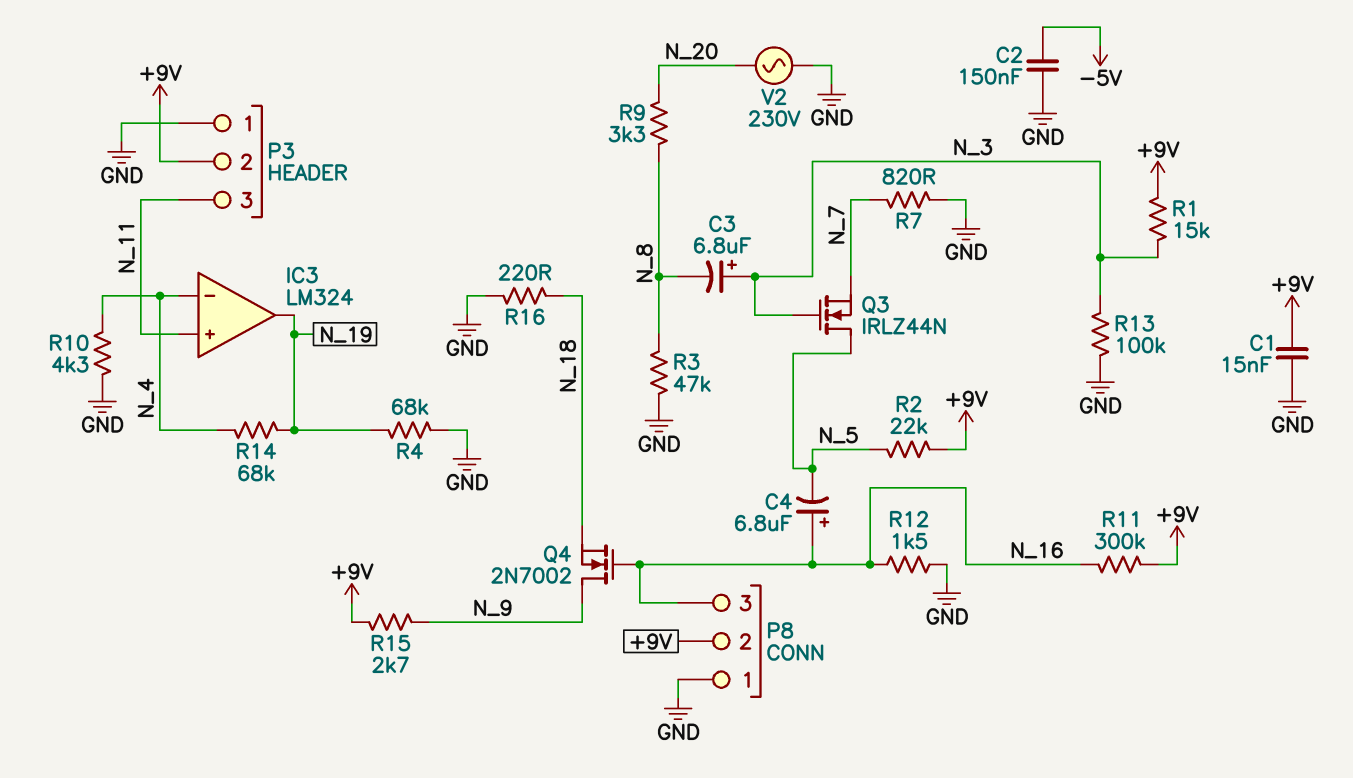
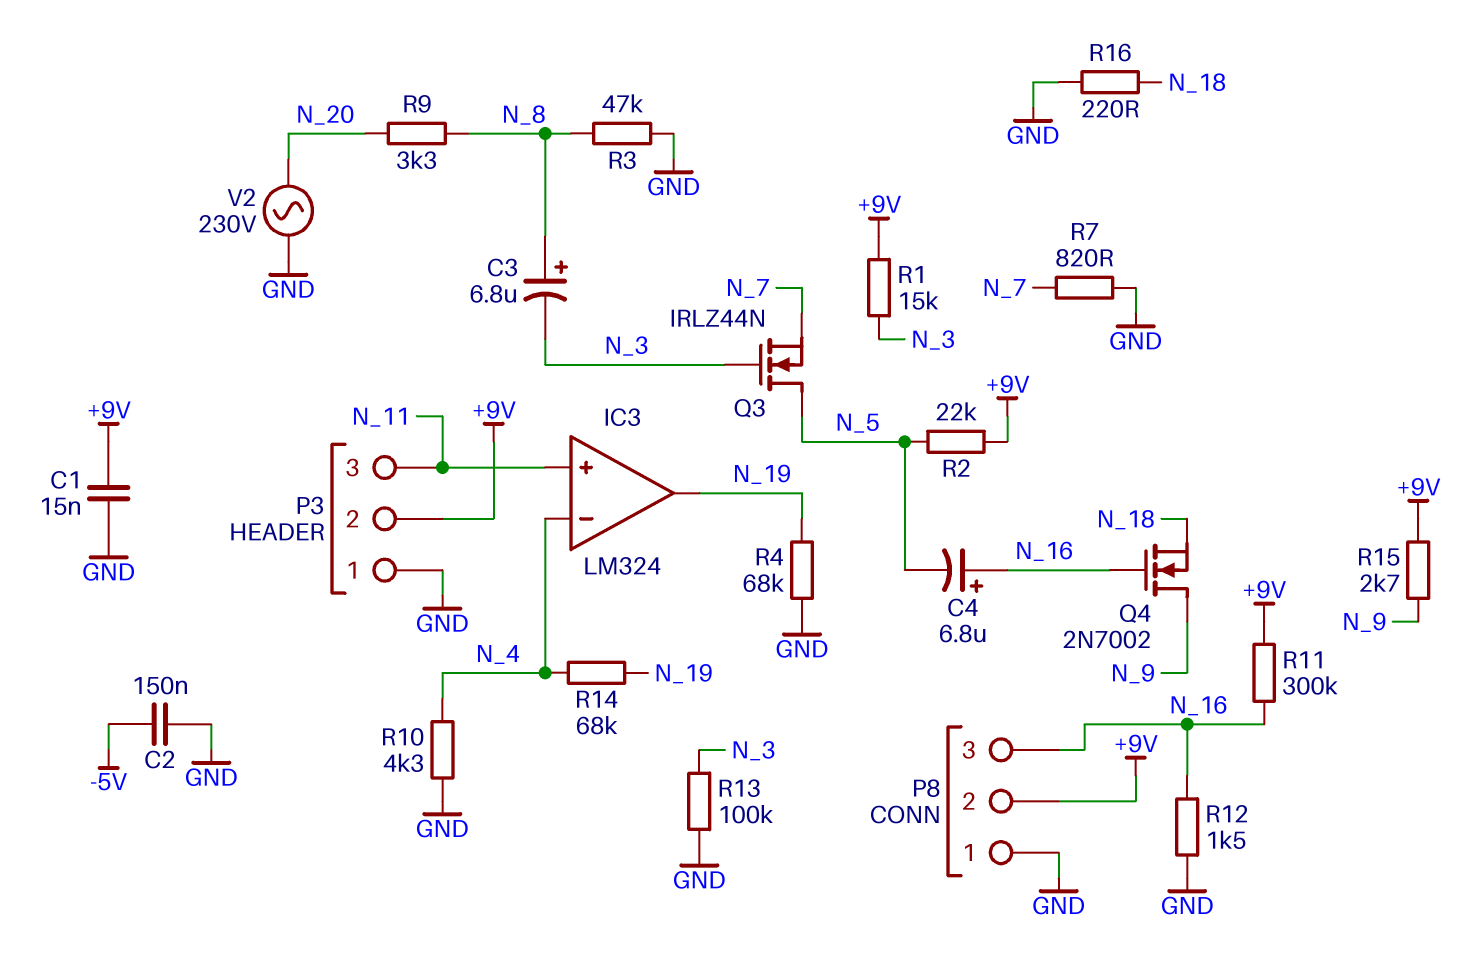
C3: 6.8uF (plus N_3, minus N_8) -> 6.8uF (plus N_8, minus N_3)

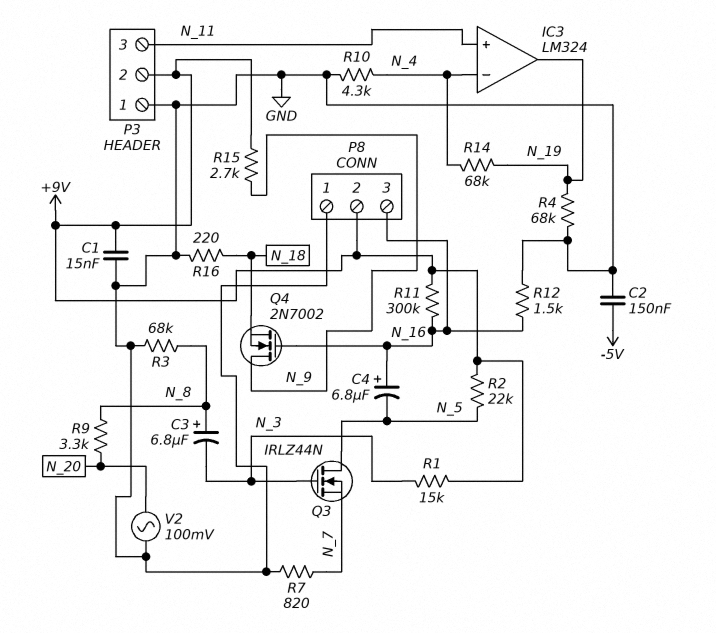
R3: 47k (GND, N_8) -> 68k (GND, N_8)
R13: 100k (GND, N_3) -> none
V2: AC 230V (GND, N_20) -> AC 100mV (GND, N_20)

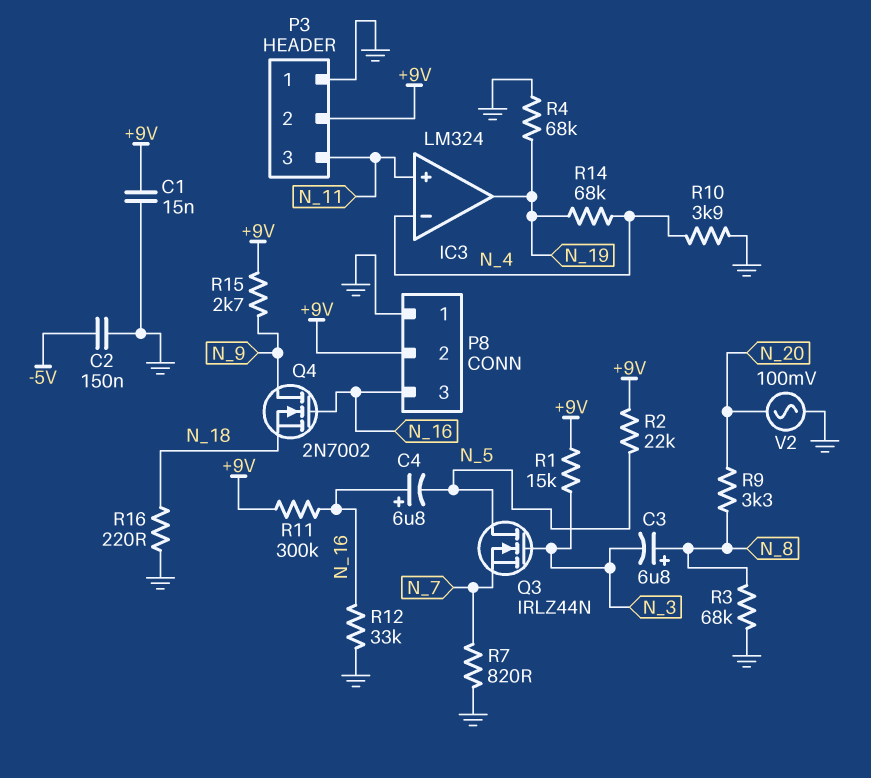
R10: 4.3k (GND, N_4) -> 3.9k (GND, N_4)
R12: 1.5k (GND, N_16) -> 33k (GND, N_16)

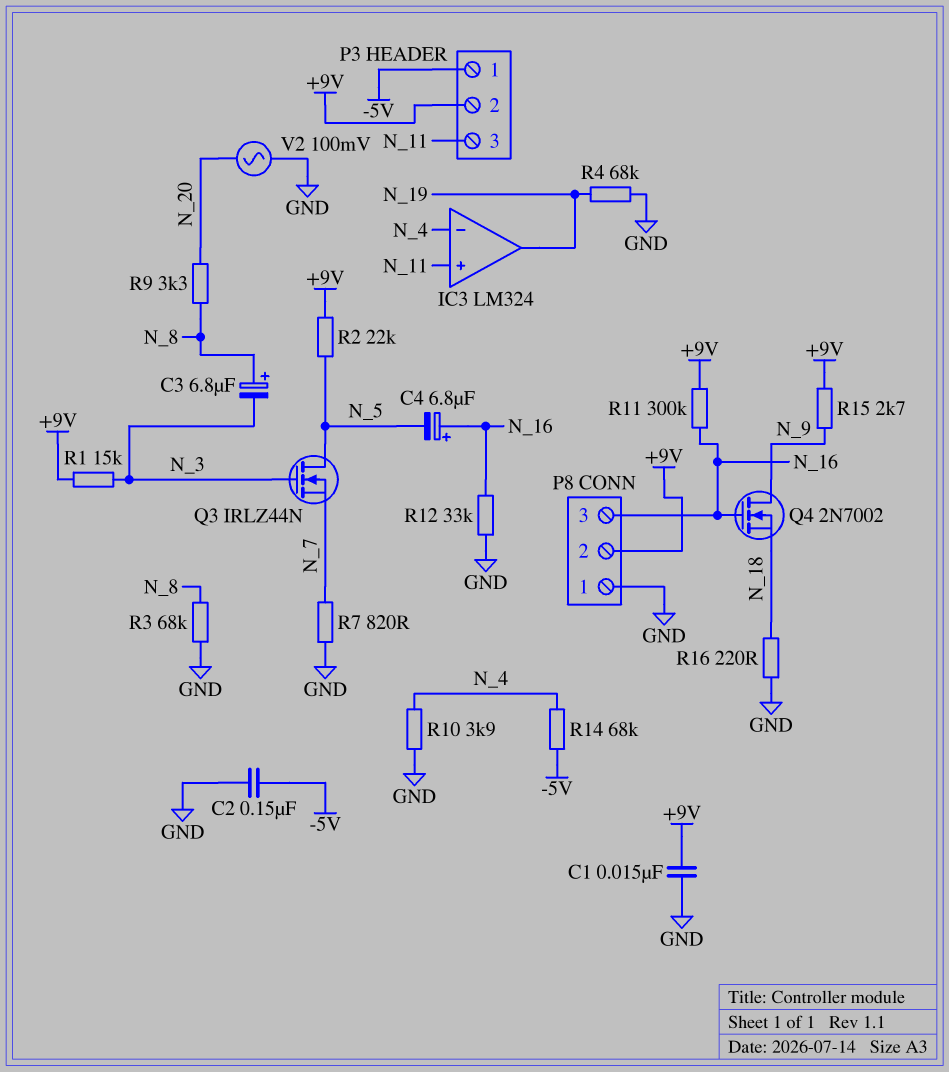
P3 pin 1: GND -> -5V
R14: 68k (N_4, N_19) -> 68k (-5V, N_4)

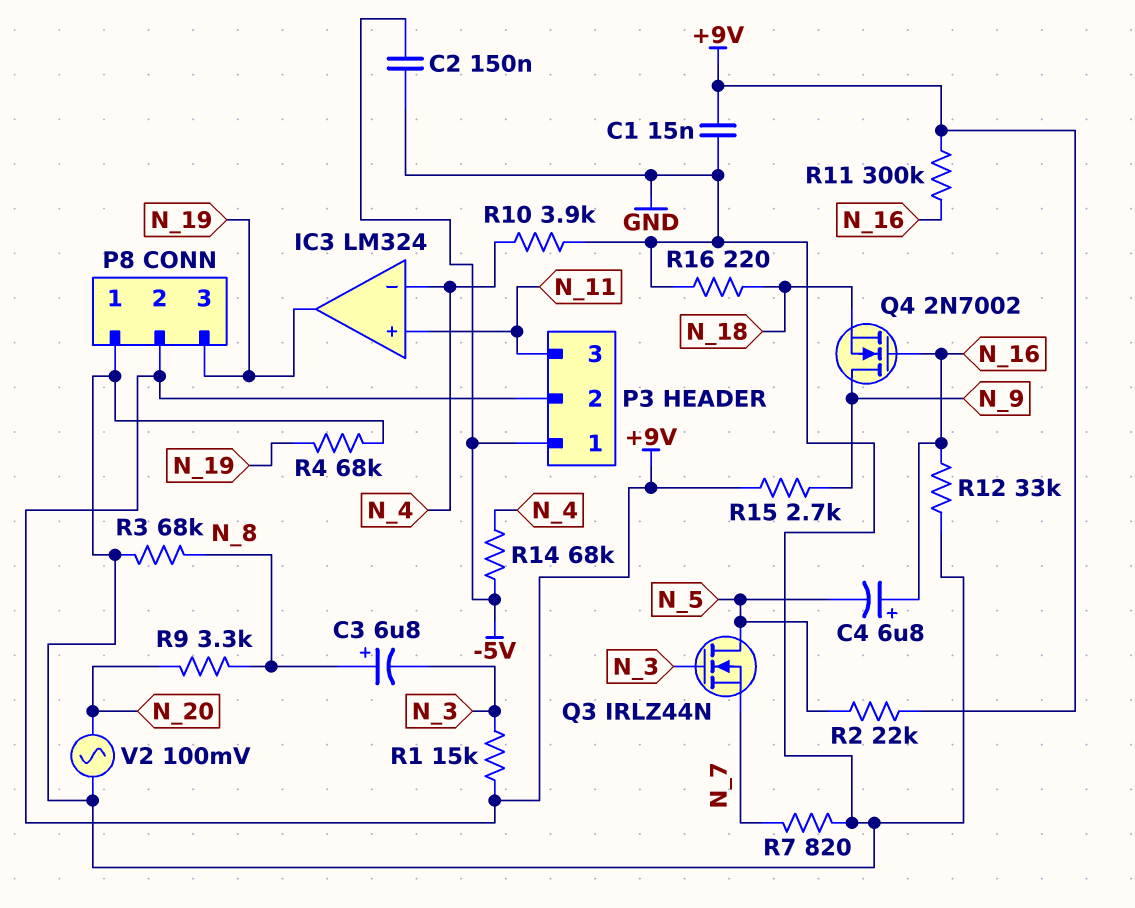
P8 pin 3: N_16 -> N_19

